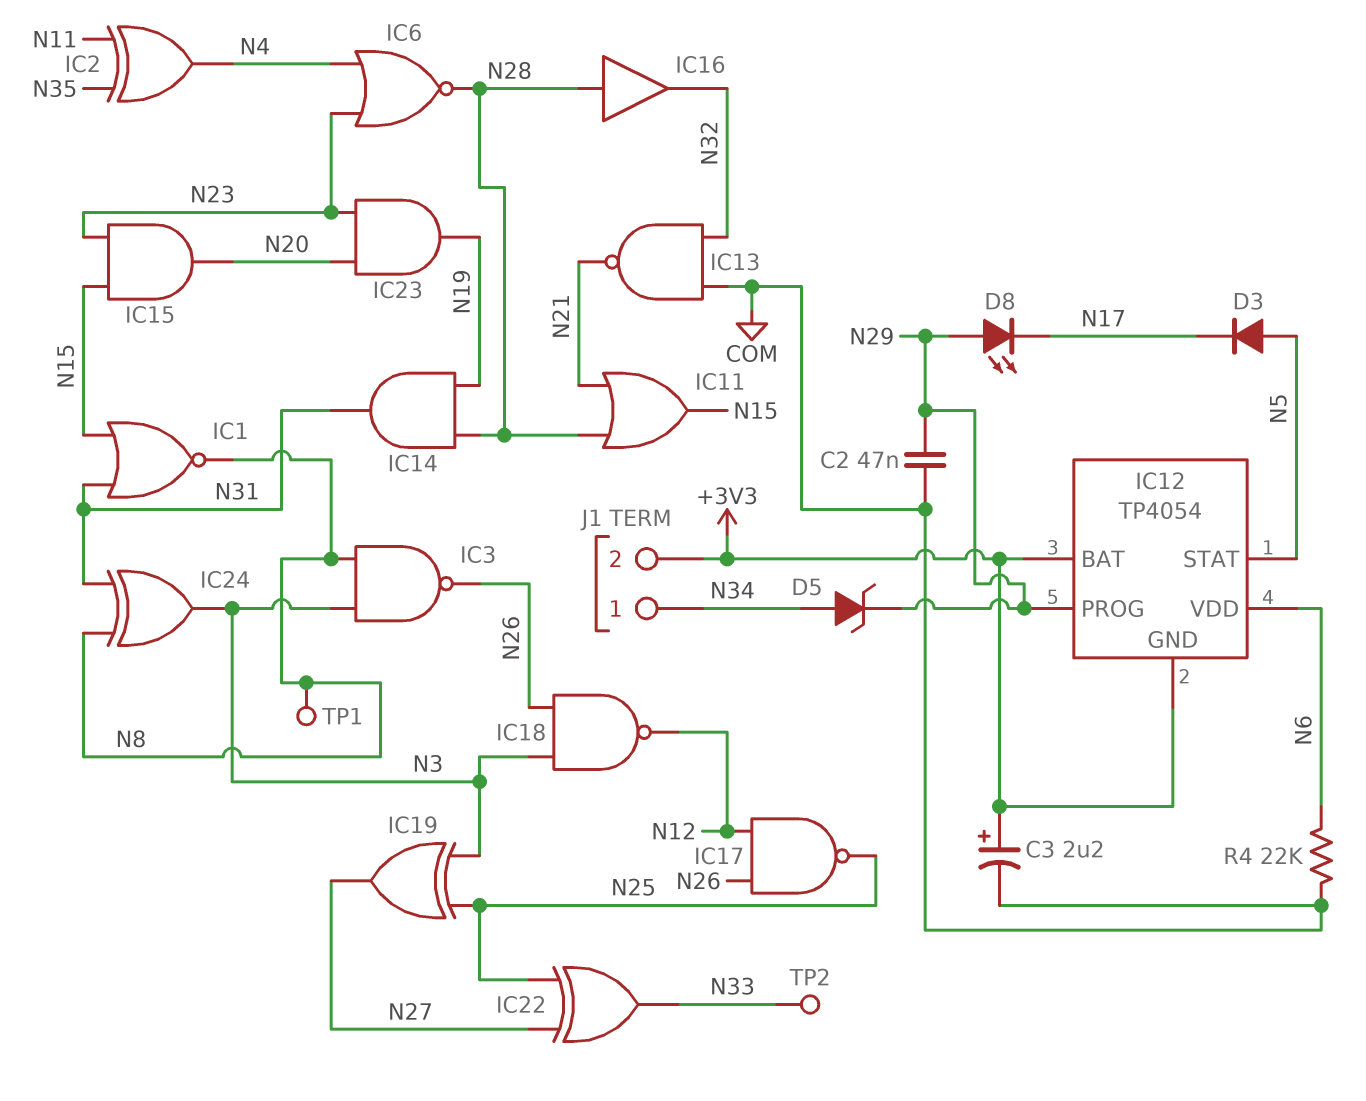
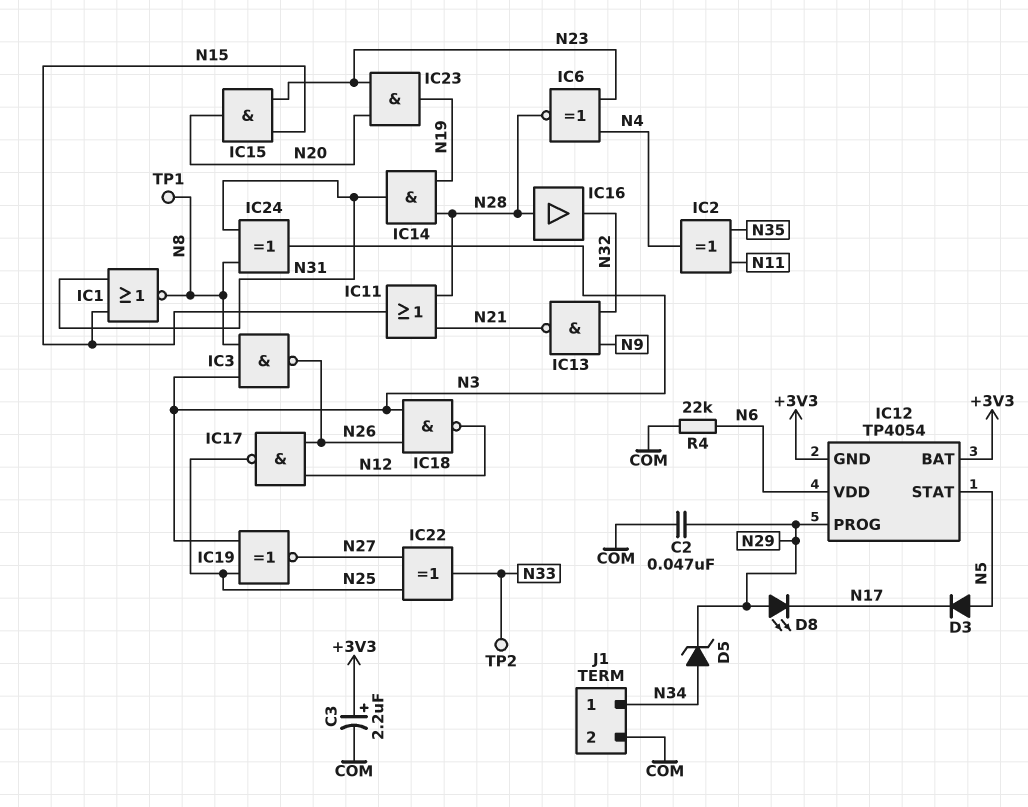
IC6: NOR (in N4, in N23, out N28) -> XNOR (in N4, in N23, out N28)
IC13: NAND (in COM, in N32, out N21) -> NAND (in N9, in N32, out N21)
IC19: XOR (in N3, in N25, out N27) -> XNOR (in N3, in N25, out N27)
J1 pin 2: +3V3 -> COM

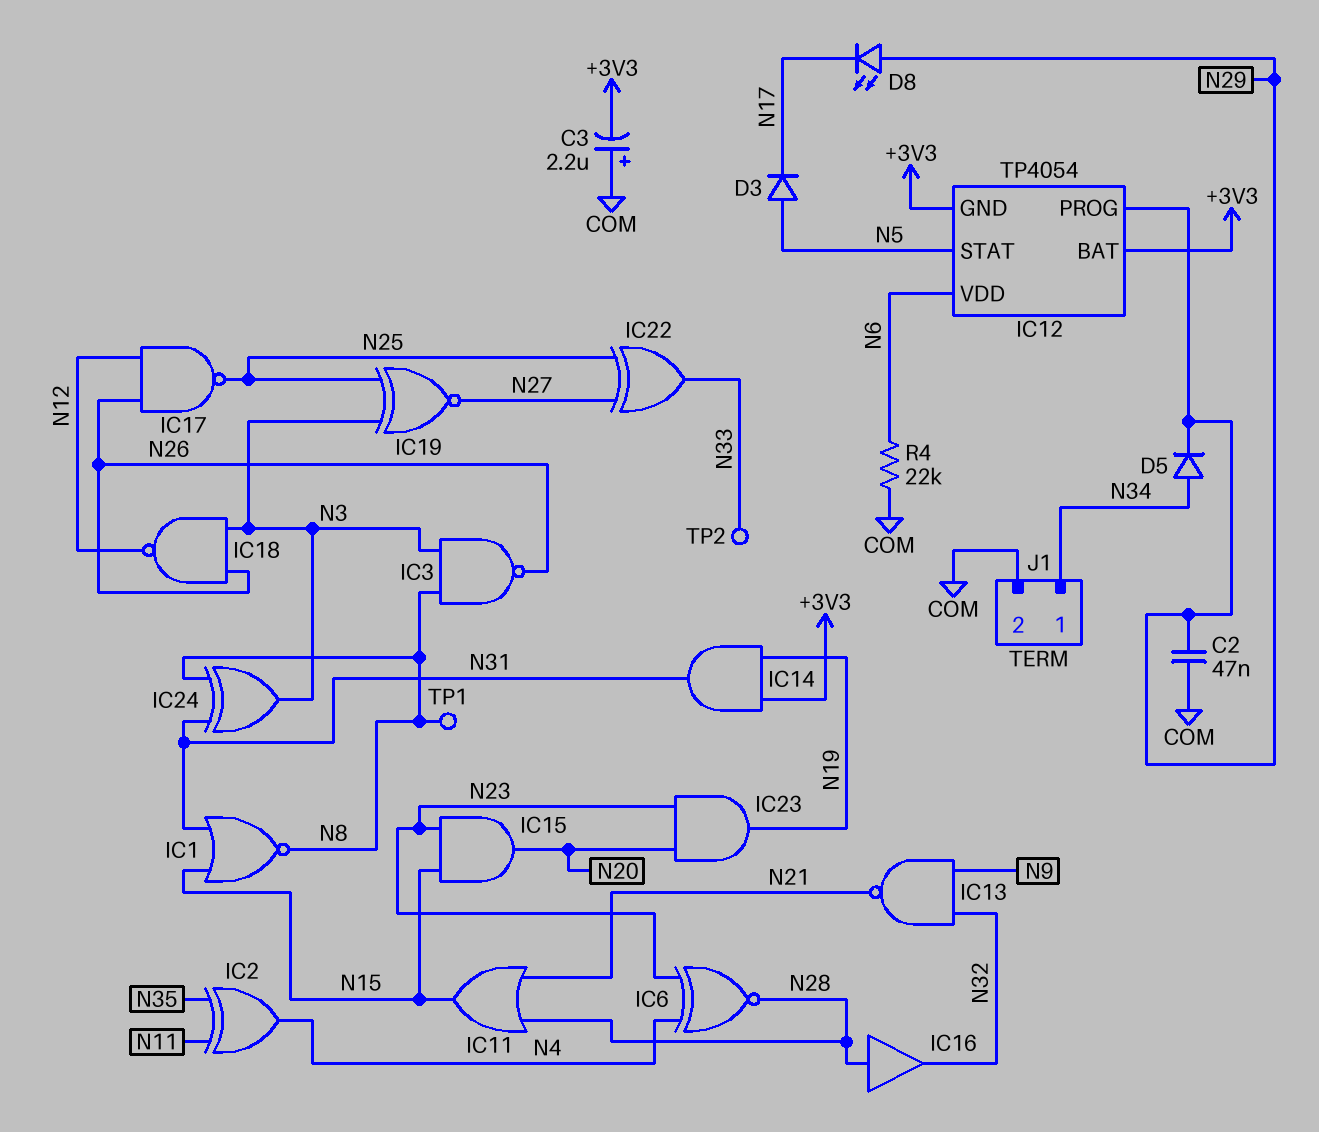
C3: 2.2uF (plus +3V3, minus COM) -> 2.2uF (plus COM, minus +3V3)
D5: zener (A N34, K N29) -> diode (A N34, K N29)
IC14: AND (in N19, in N28, out N31) -> AND (in +3V3, in N19, out N31)

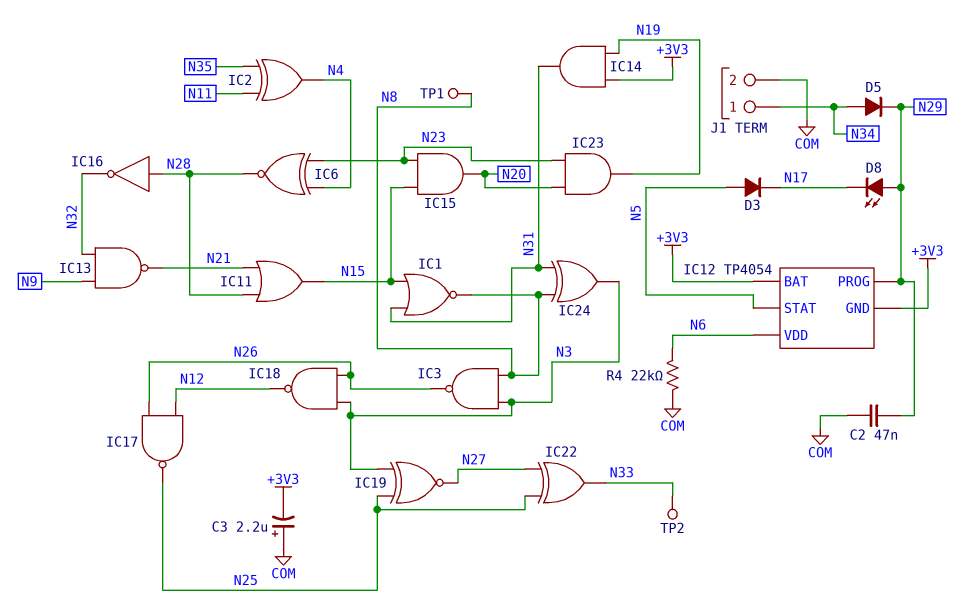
IC16: buffer (in N28, out N32) -> NOT (in N28, out N32)

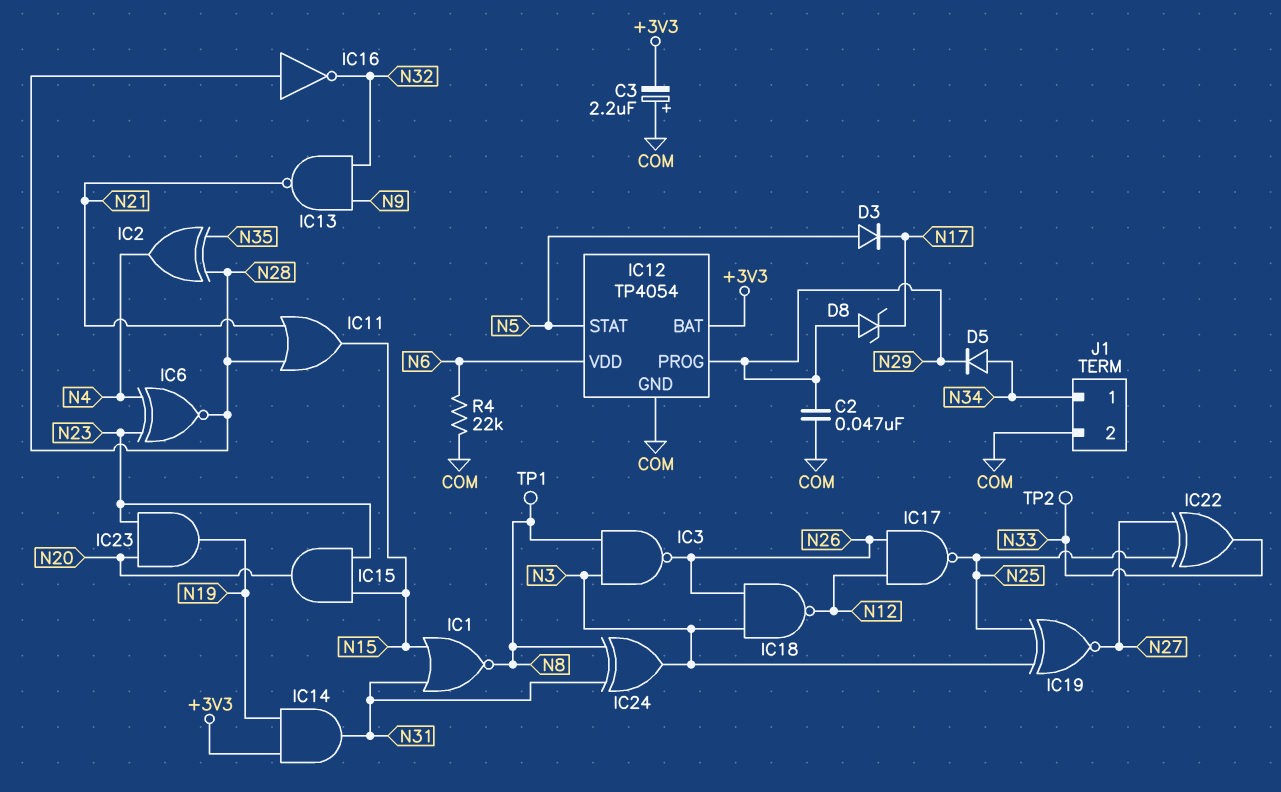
D8: LED (A N29, K N17) -> zener (A N29, K N17)
IC2: XOR (in N11, in N35, out N4) -> XOR (in N28, in N35, out N4)
IC12 pin GND: +3V3 -> COM

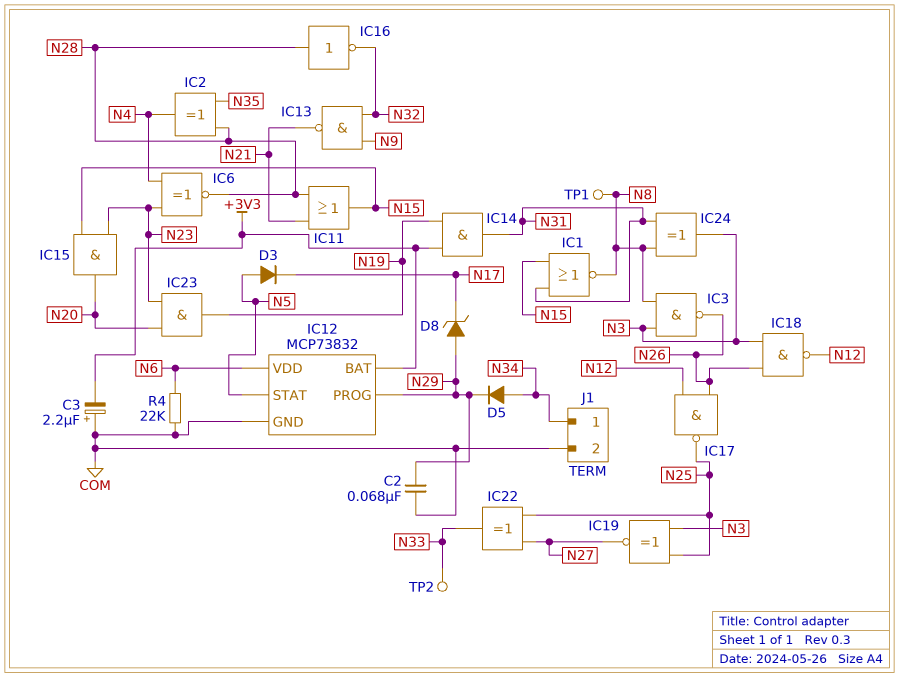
C2: 47nF (COM, N29) -> 68nF (COM, N29)
IC12: TP4054 -> MCP73832

